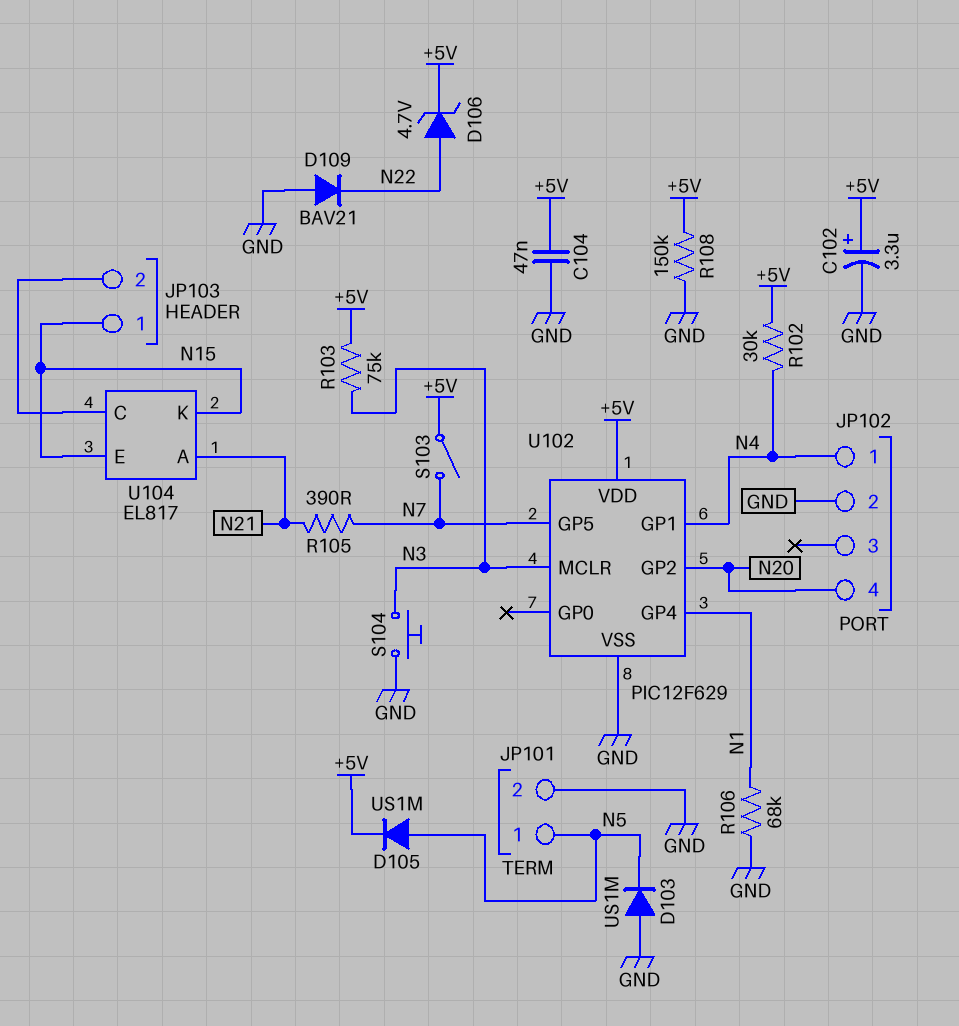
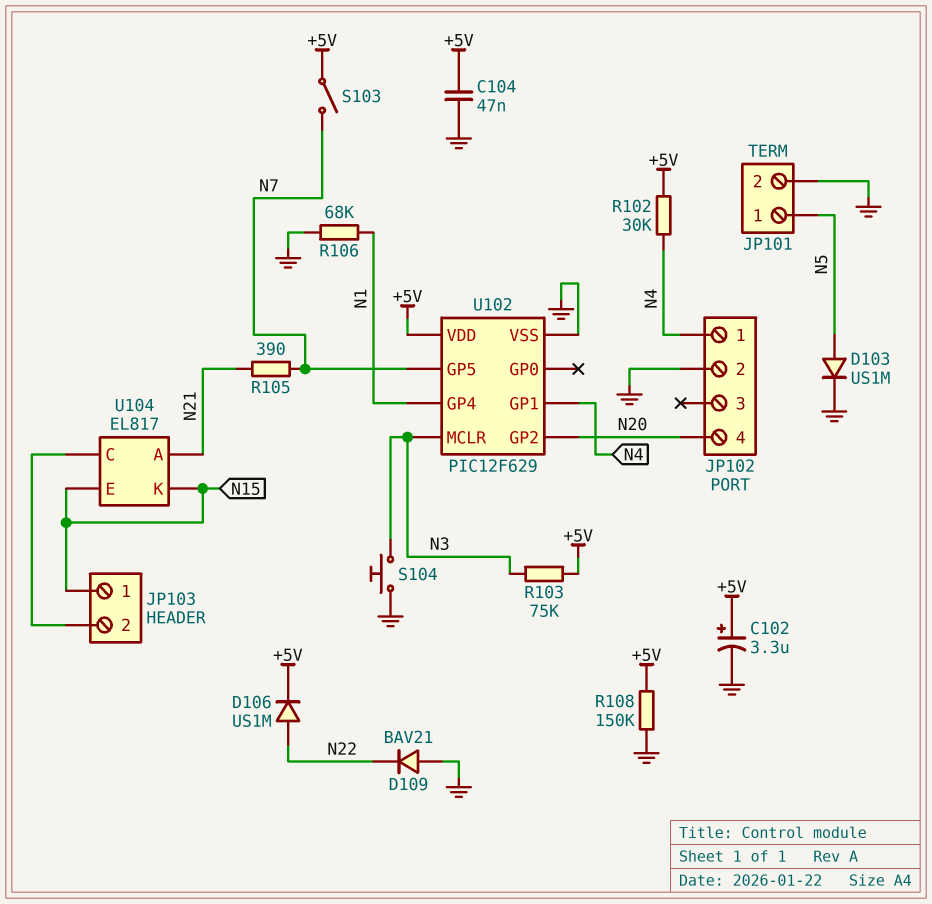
D103: diode US1M (A GND, K N5) -> diode US1M (A N5, K GND)
D105: diode US1M (A N5, K +5V) -> none
D106: zener 4.7V (A N22, K +5V) -> diode US1M (A N22, K +5V)

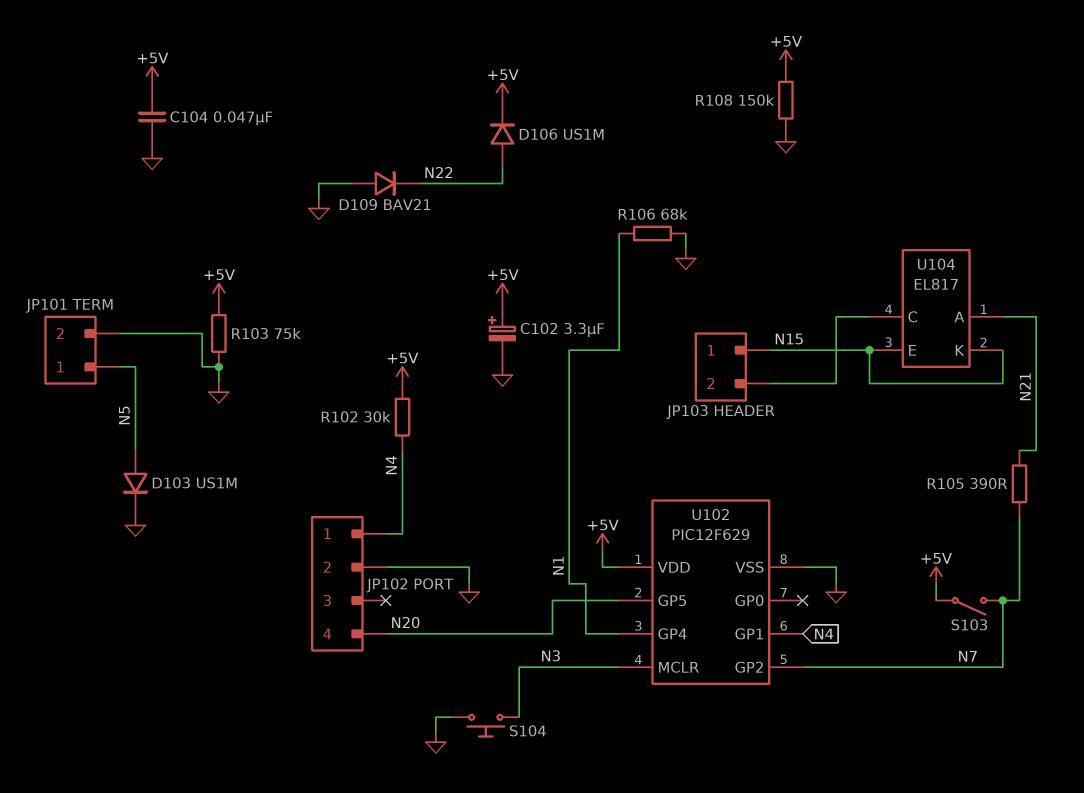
R103: 75k (+5V, N3) -> 75k (+5V, GND)
U102 pin GP2: N20 -> N7
U102 pin GP5: N7 -> N20

